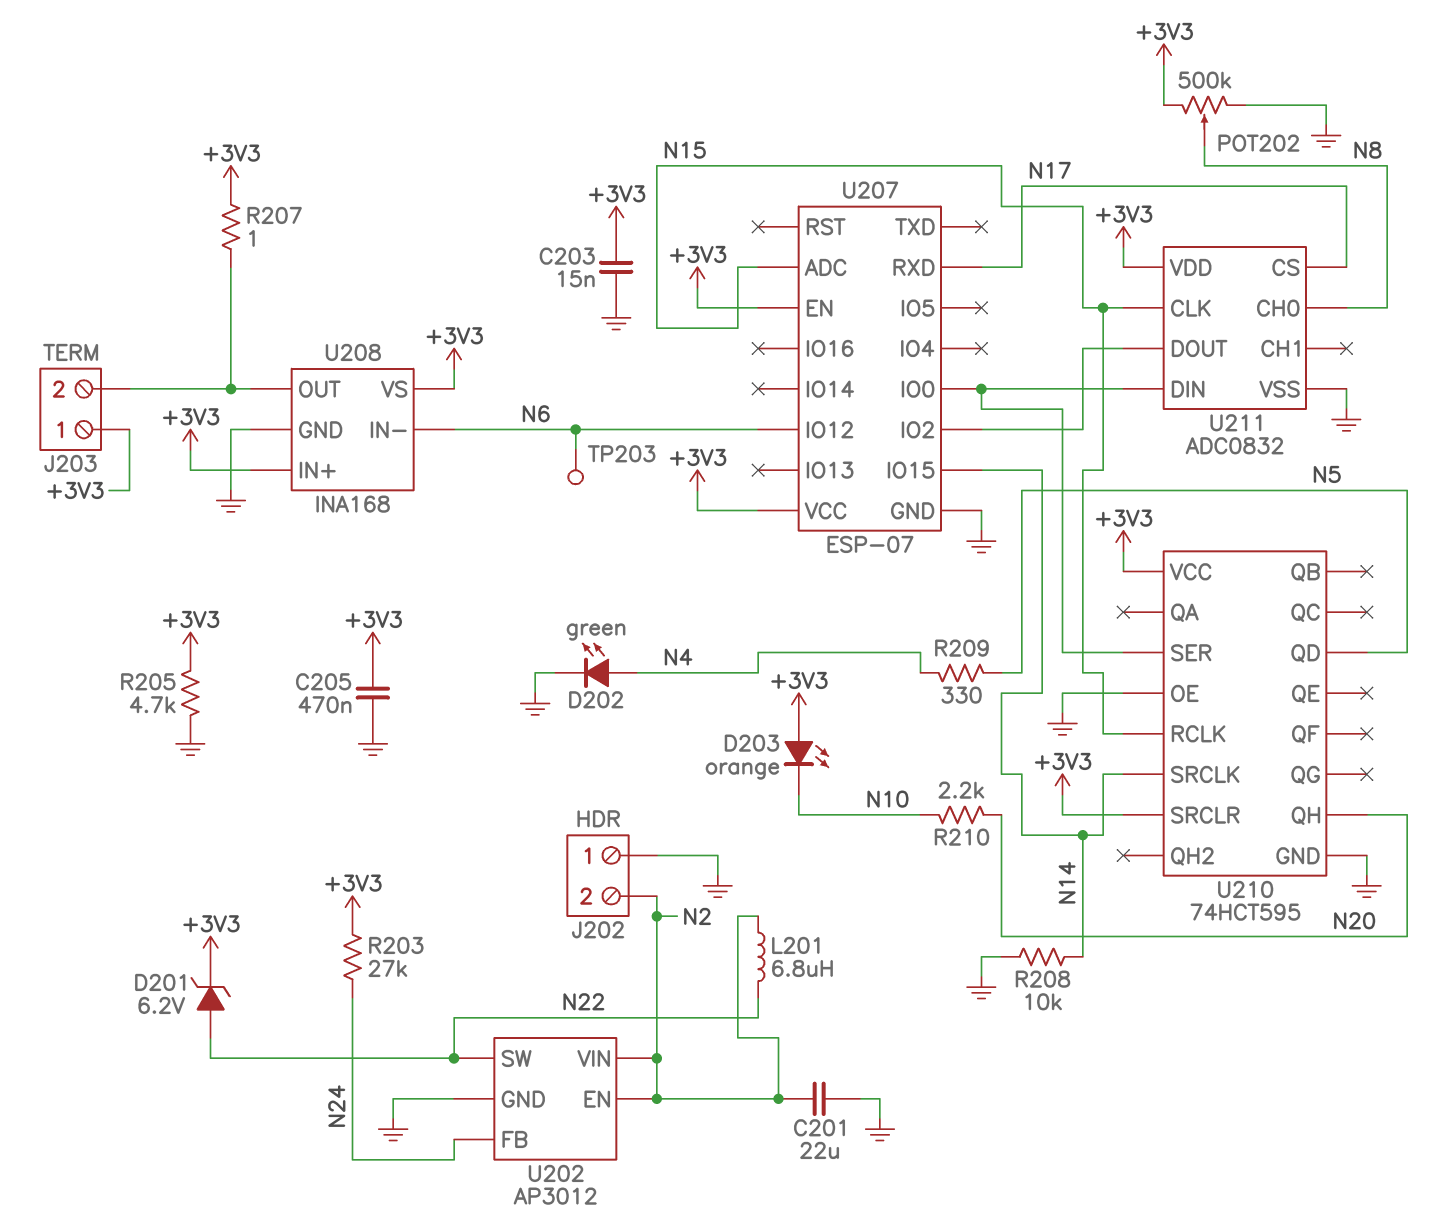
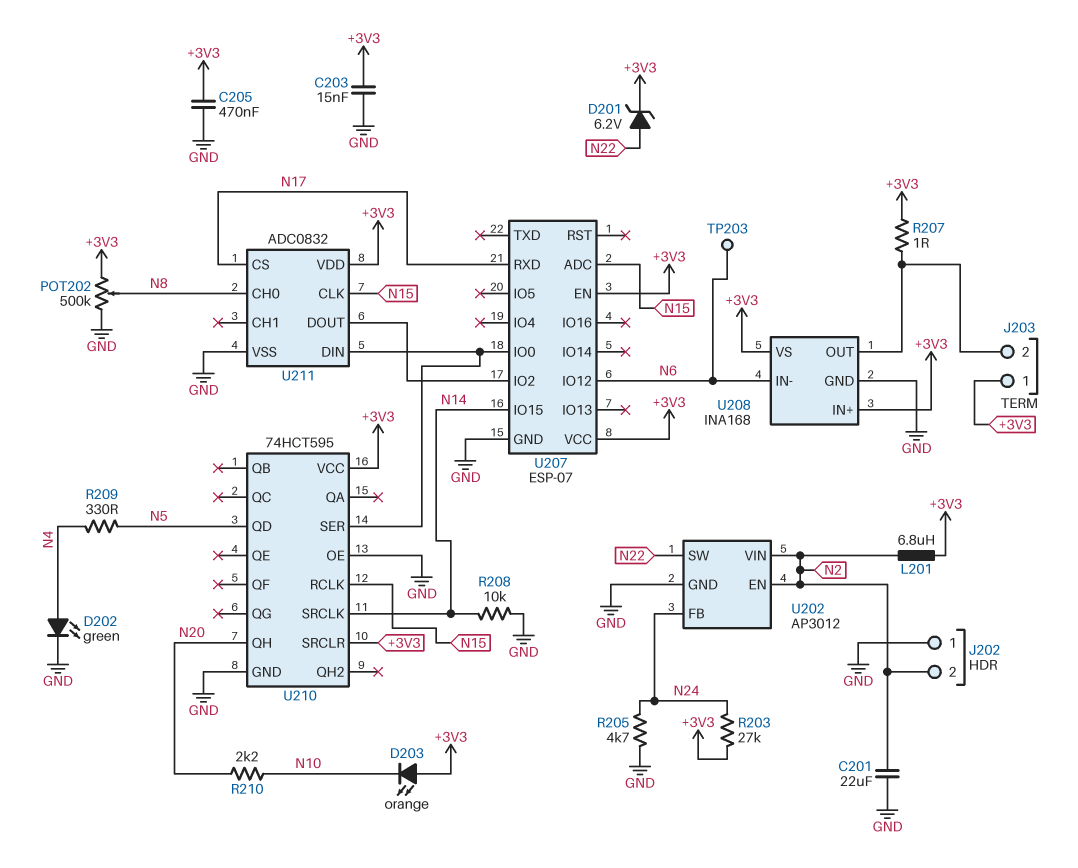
L201: 6.8uH (N2, N22) -> 6.8uH (+3V3, N2)
R205: 4.7k (+3V3, GND) -> 4.7k (GND, N24)

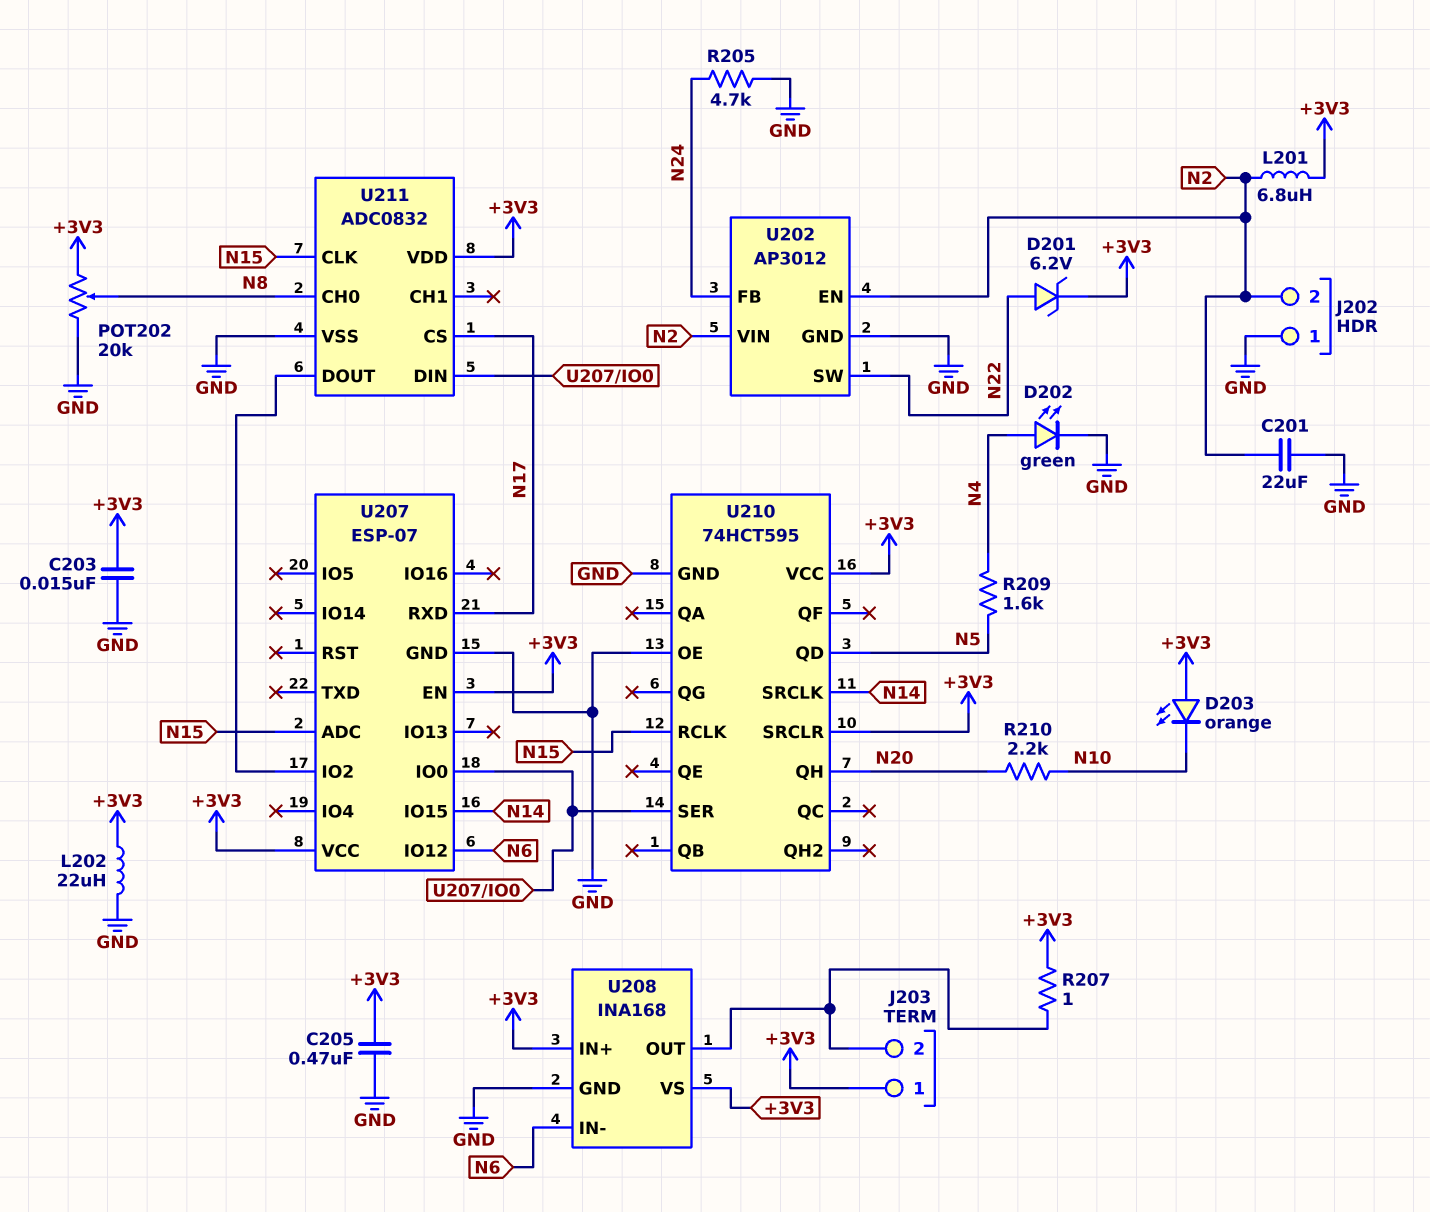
L202: none -> 22uH (+3V3, GND)
POT202: 500k (+3V3, GND, wiper N8) -> 20k (+3V3, GND, wiper N8)
R203: 27k (+3V3, N24) -> none
R208: 10k (GND, N14) -> none
R209: 330 (N4, N5) -> 1.6k (N4, N5)
TP203: test point (N6) -> none

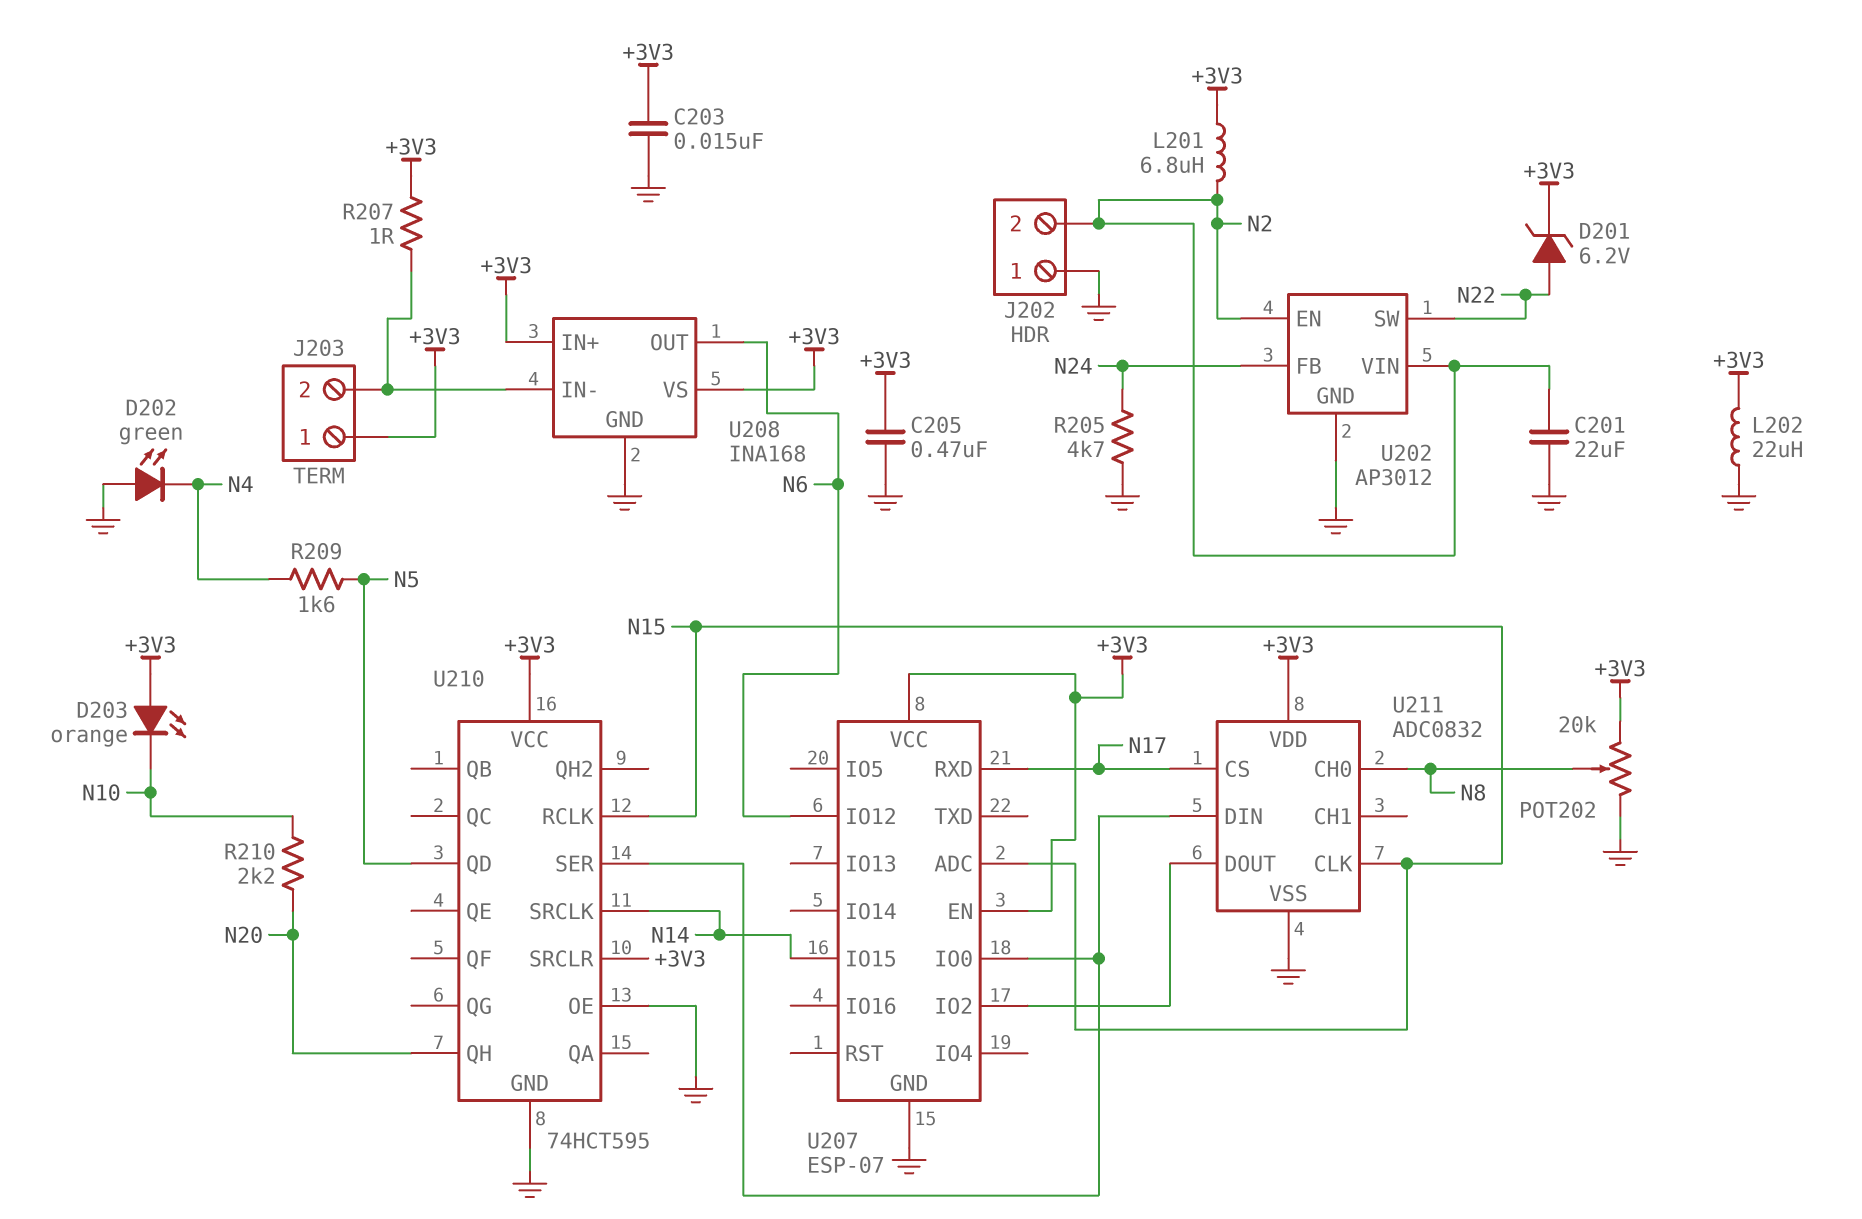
D202: LED green (A N4, K GND) -> LED green (A GND, K N4)
U208 pin IN-: N6 -> J203/2
U208 pin OUT: J203/2 -> N6

